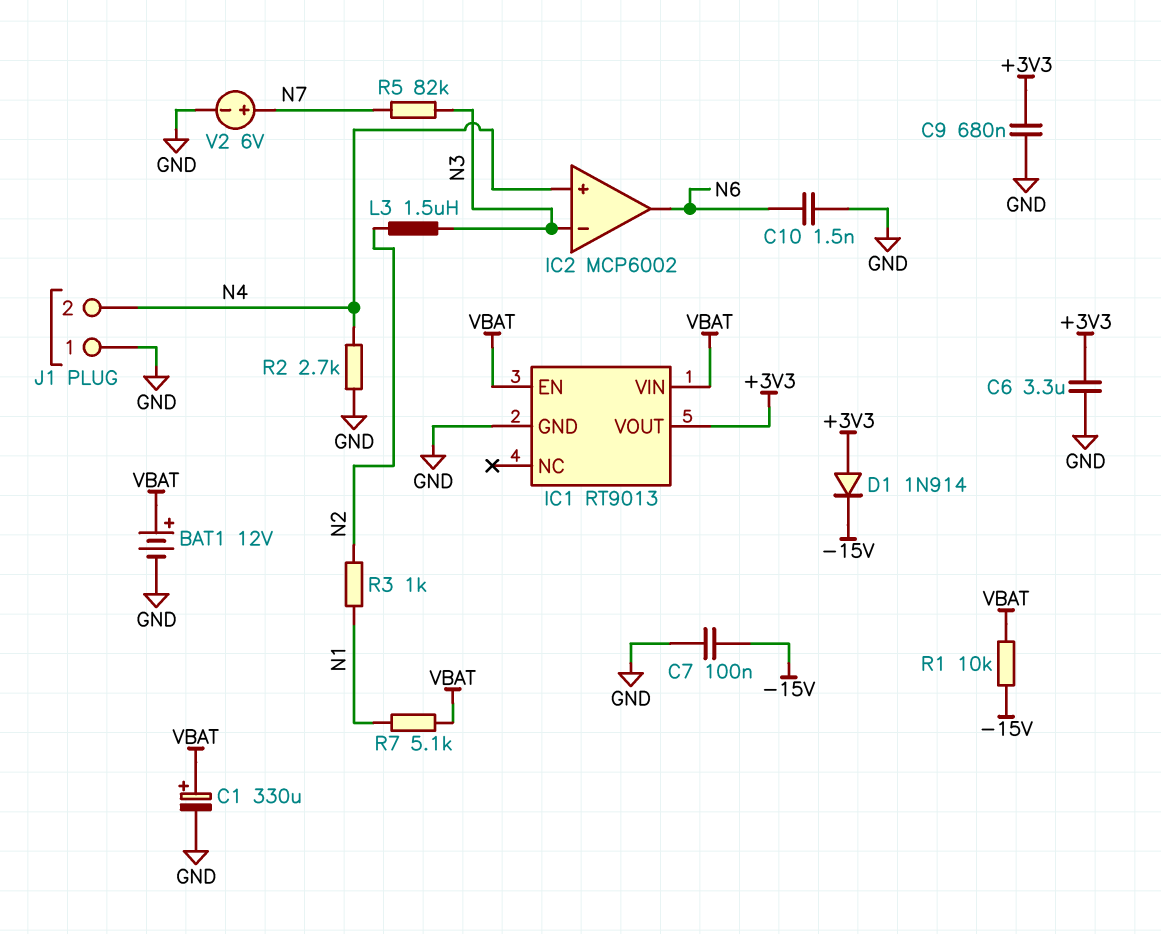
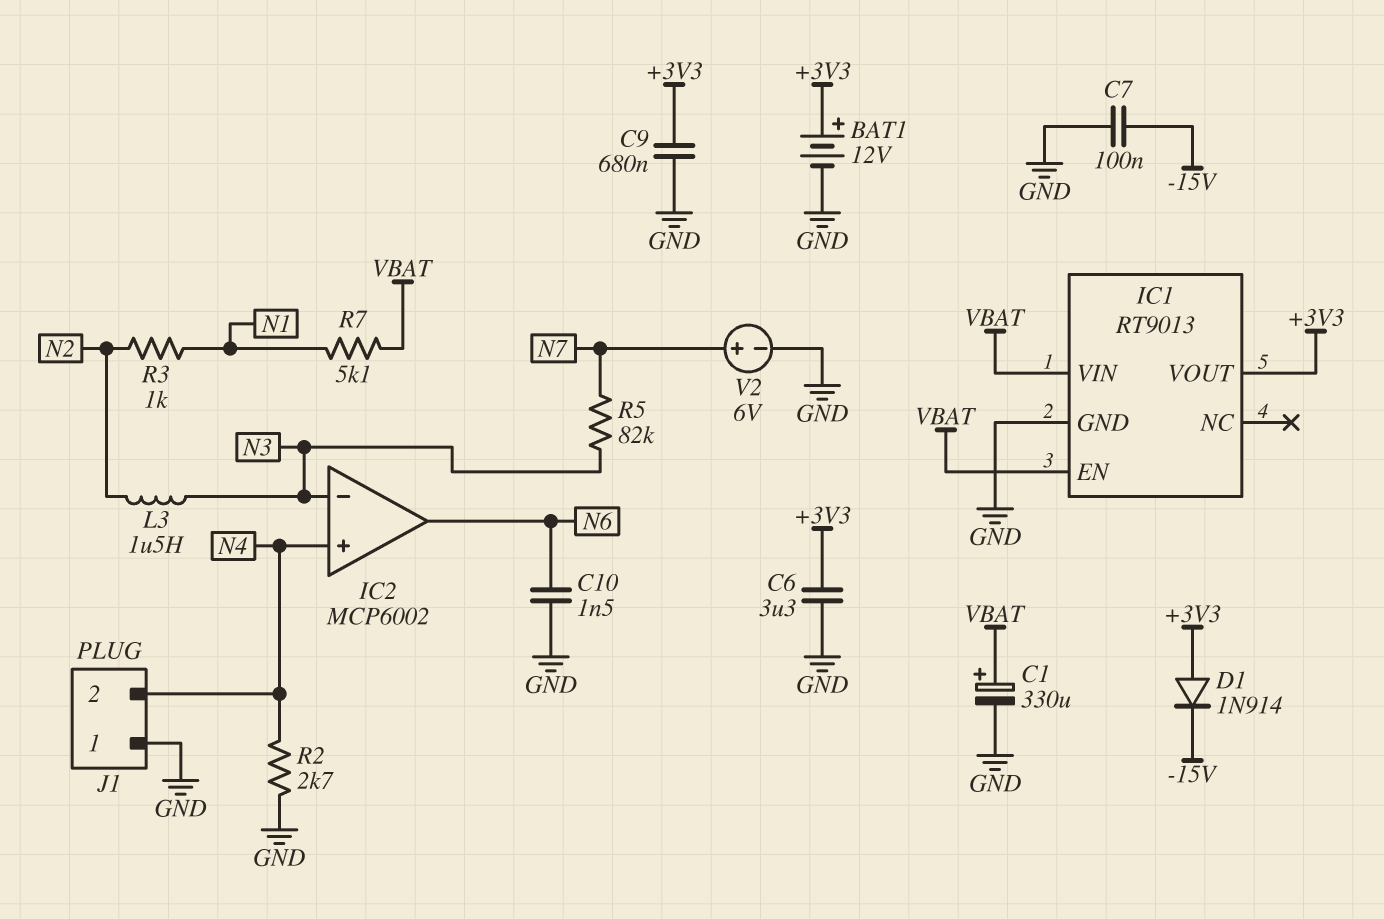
BAT1: 12V (plus VBAT, minus GND) -> 12V (plus +3V3, minus GND)
R1: 10k (-15V, VBAT) -> none

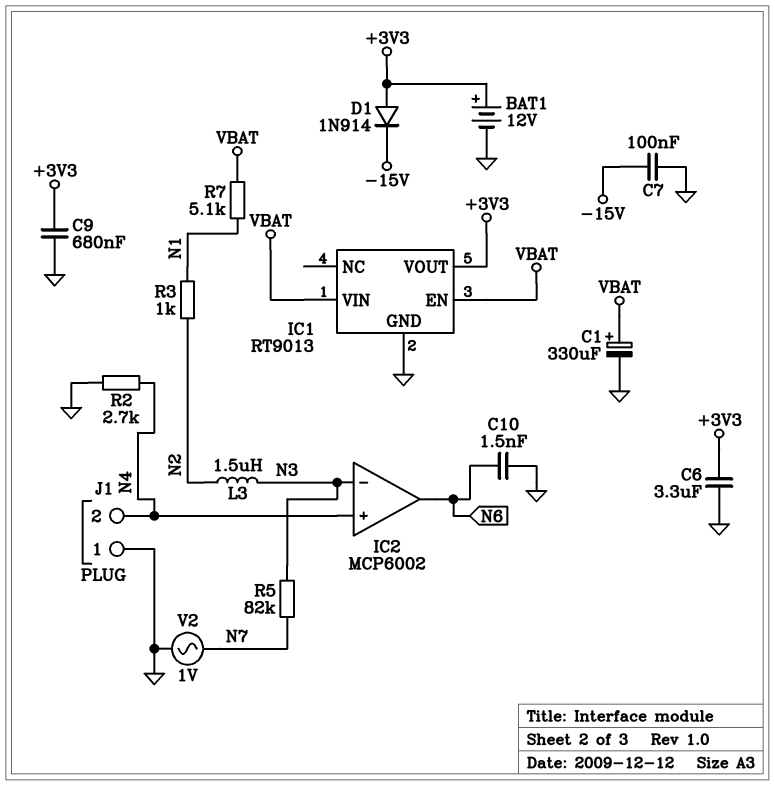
V2: 6V (plus N7, minus GND) -> AC 1V (GND, N7)

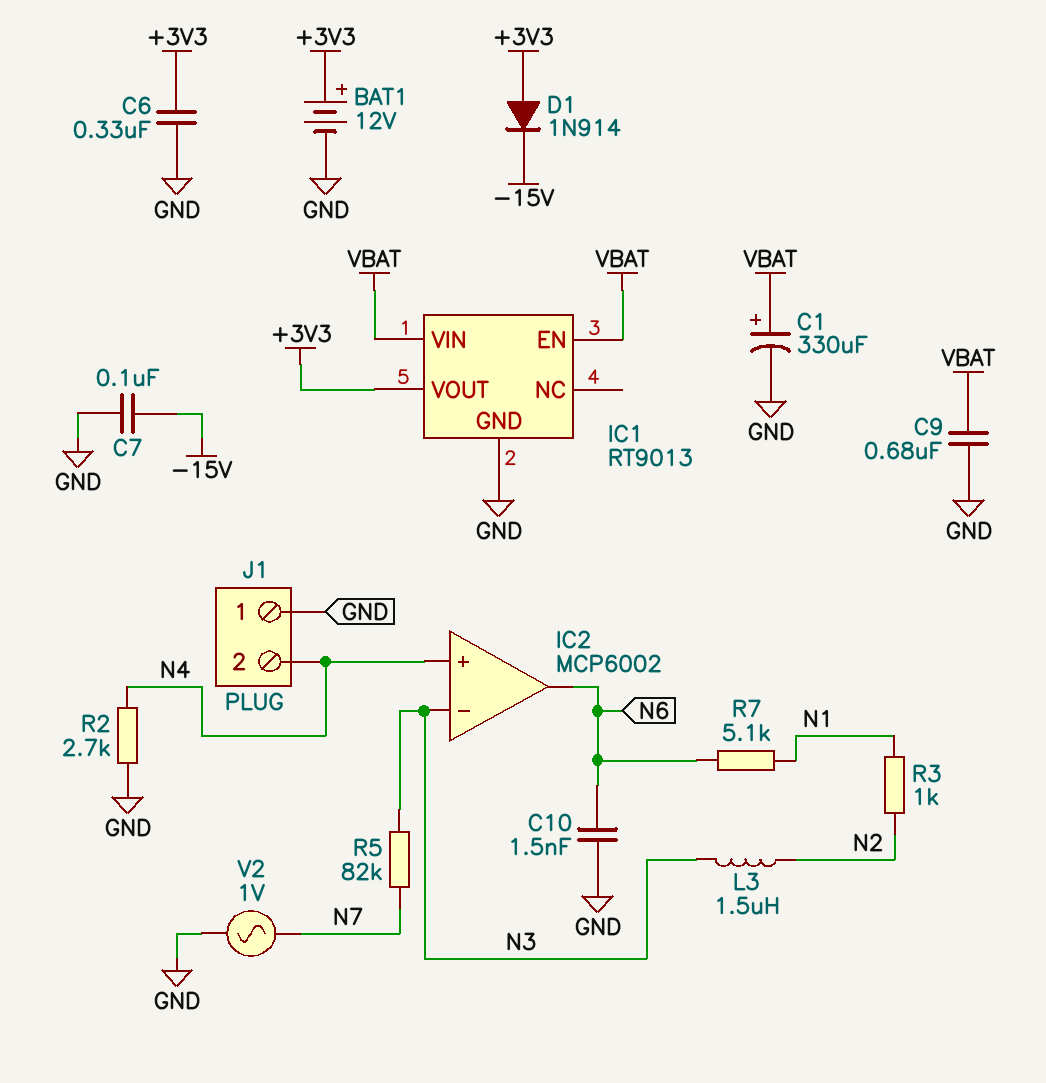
C6: 3.3uF (+3V3, GND) -> 330nF (+3V3, GND)
C9: 680nF (+3V3, GND) -> 680nF (GND, VBAT)
R7: 5.1k (N1, VBAT) -> 5.1k (N1, N6)

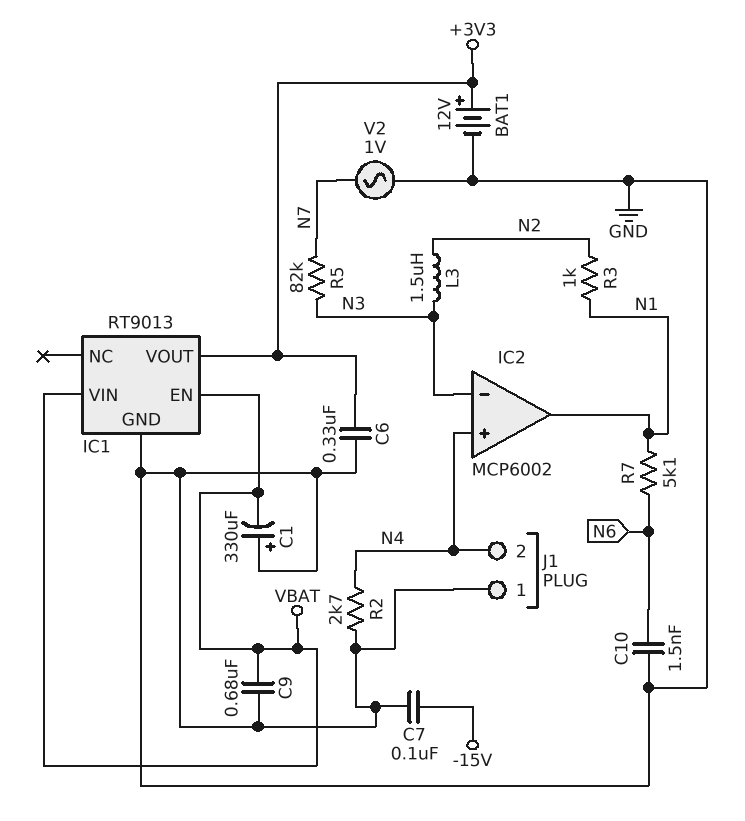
C1: 330uF (plus VBAT, minus GND) -> 330uF (plus GND, minus VBAT)
D1: diode 1N914 (A +3V3, K -15V) -> none
IC2 pin out: N6 -> N1

